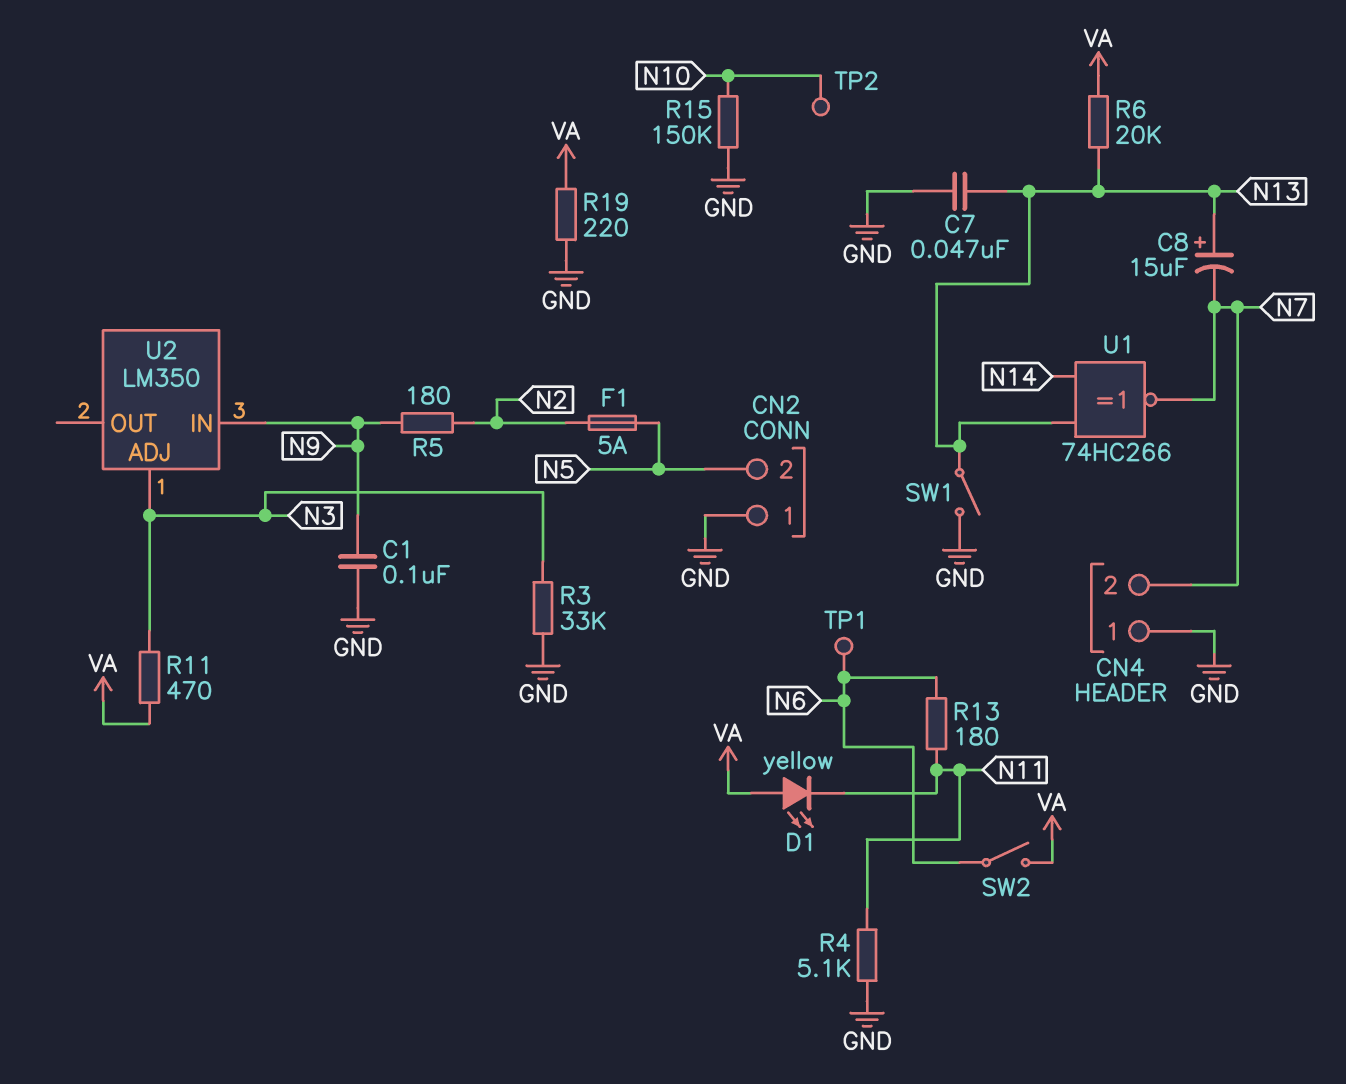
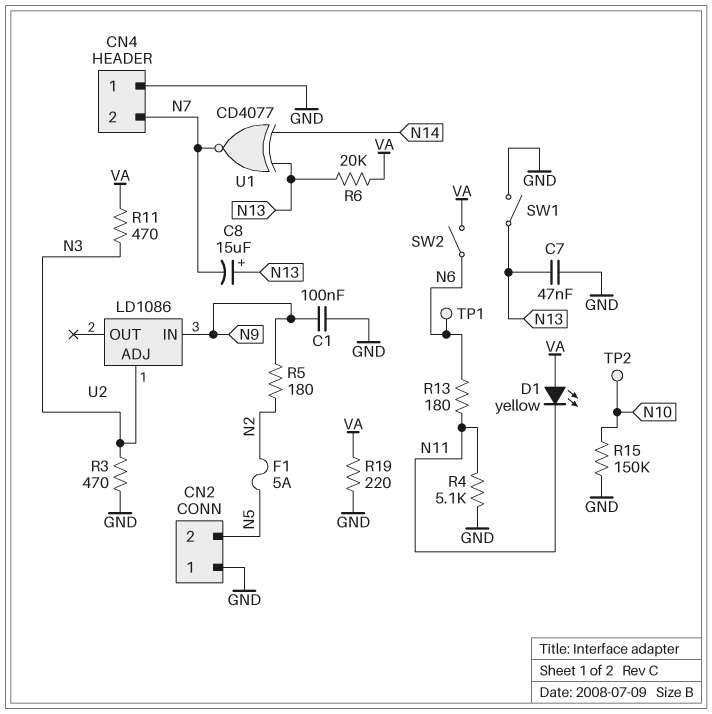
R3: 33k (GND, N3) -> 470 (GND, N3)
U1: XNOR 74HC266 (in N13, in N14, out N7) -> XNOR CD4077 (in N13, in N14, out N7)
U2: LM350 -> LD1086

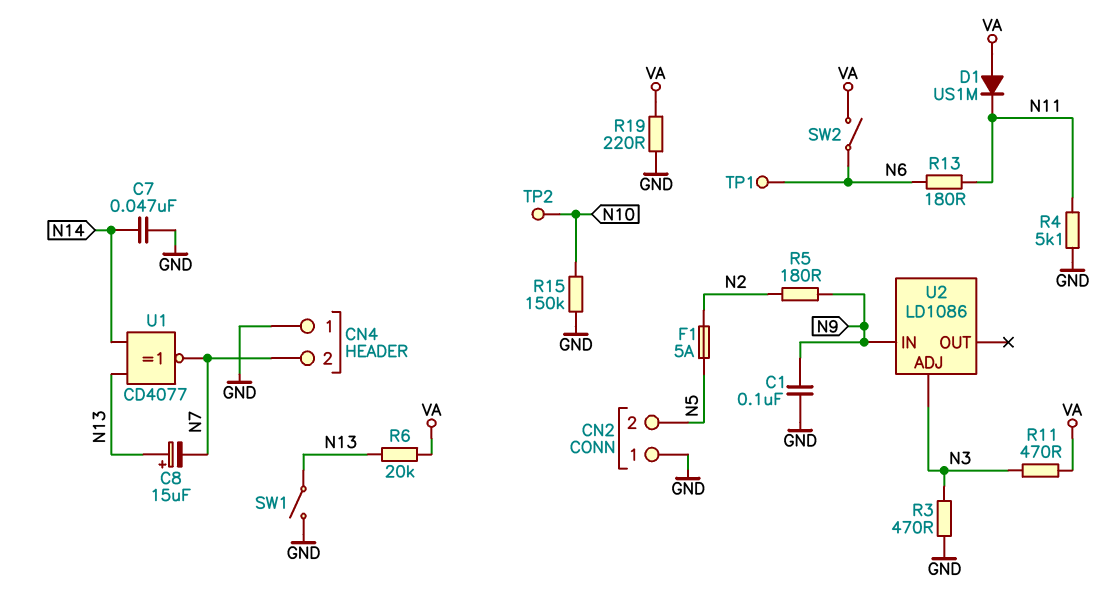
C7: 47nF (GND, N13) -> 47nF (GND, N14)
D1: LED yellow (A VA, K N11) -> diode US1M (A VA, K N11)

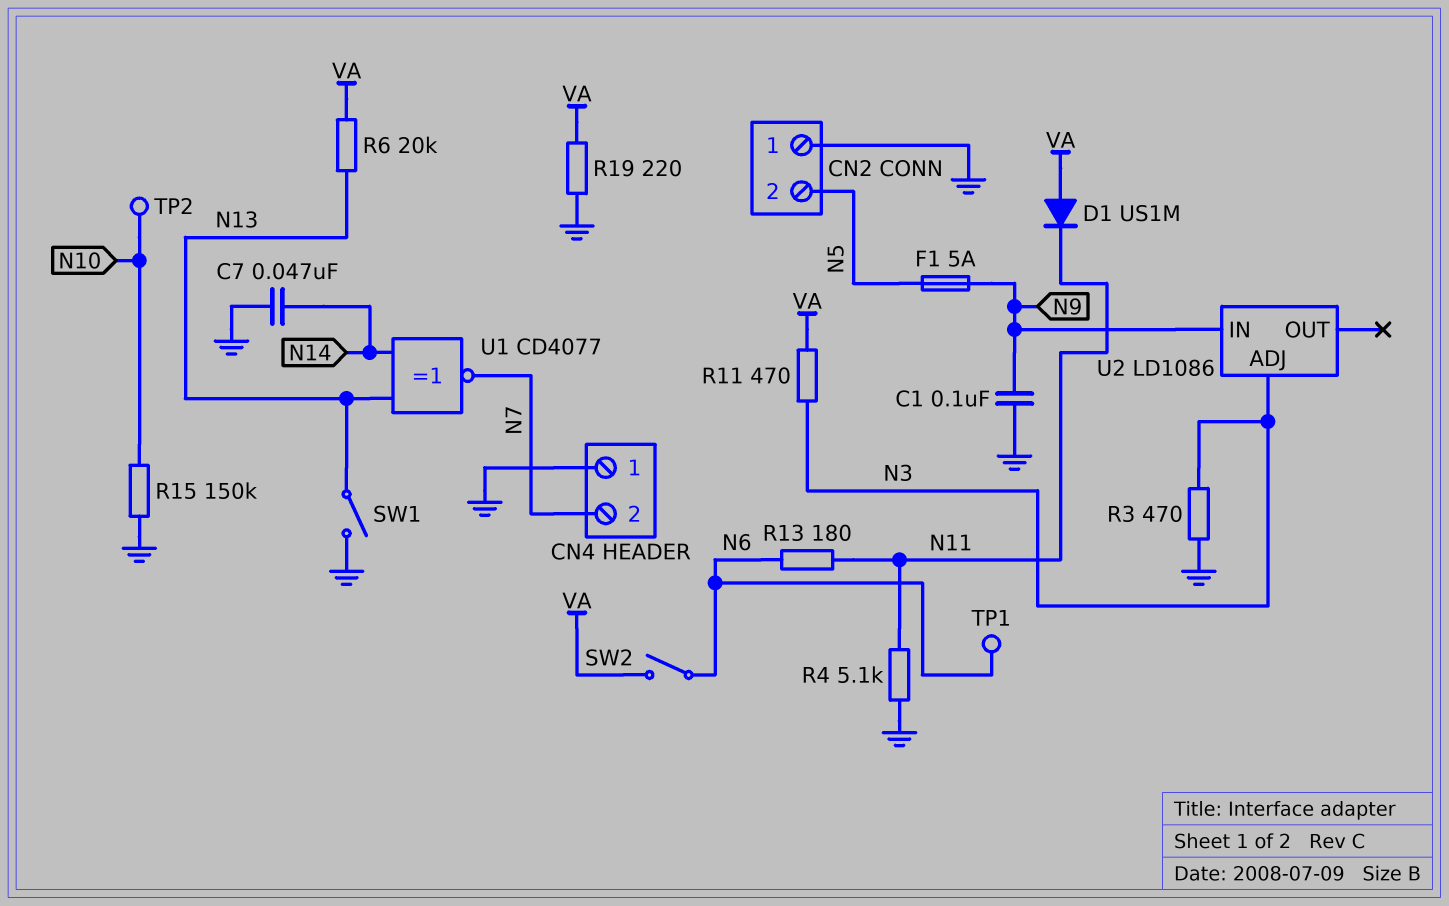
C8: 15uF (plus N13, minus N7) -> none
F1: 5A (N2, N5) -> 5A (N5, N9)
R5: 180 (N2, N9) -> none

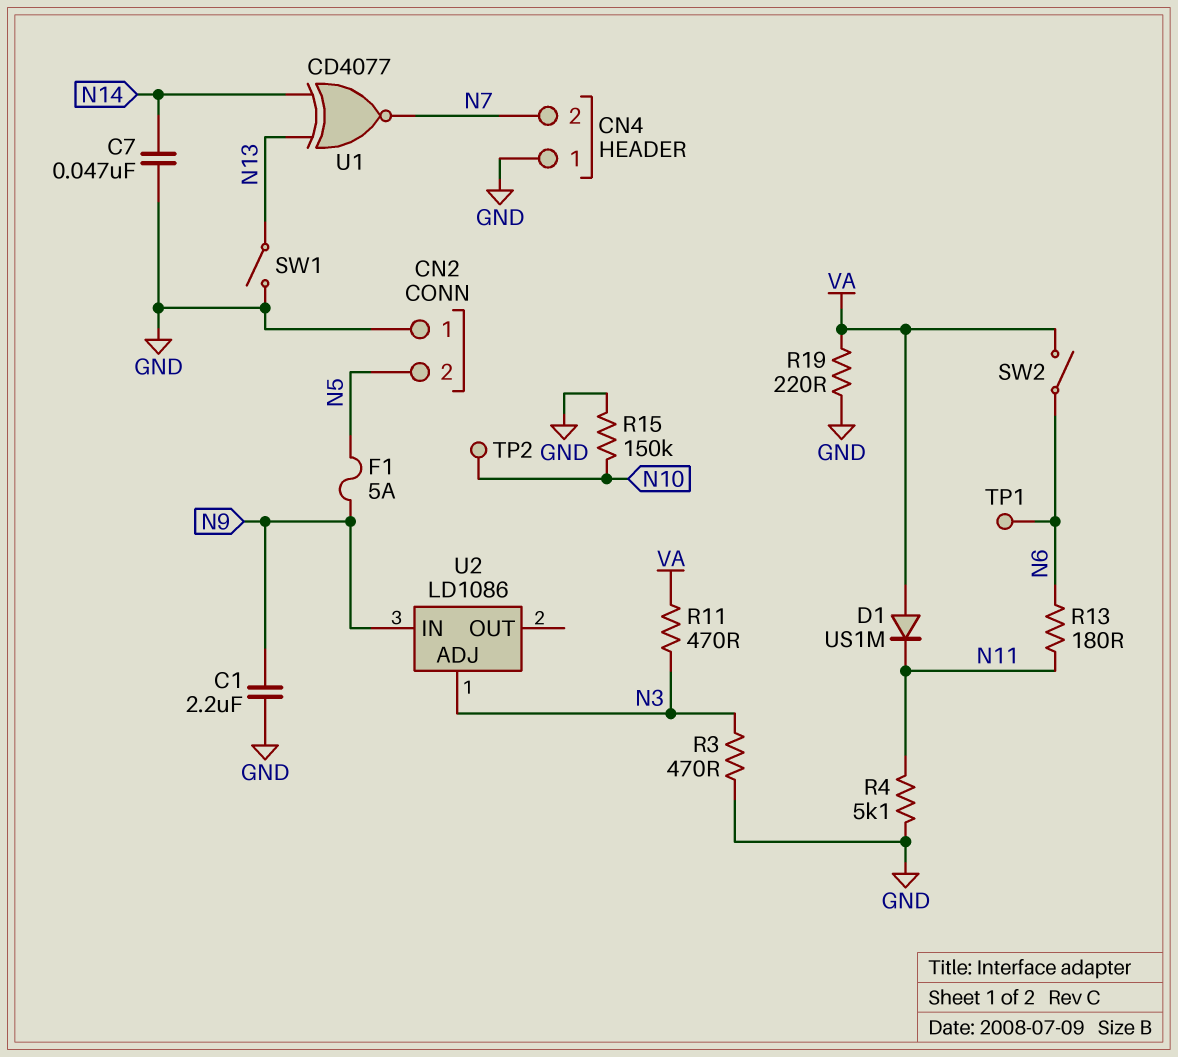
C1: 100nF (GND, N9) -> 2.2uF (GND, N9)
R6: 20k (N13, VA) -> none

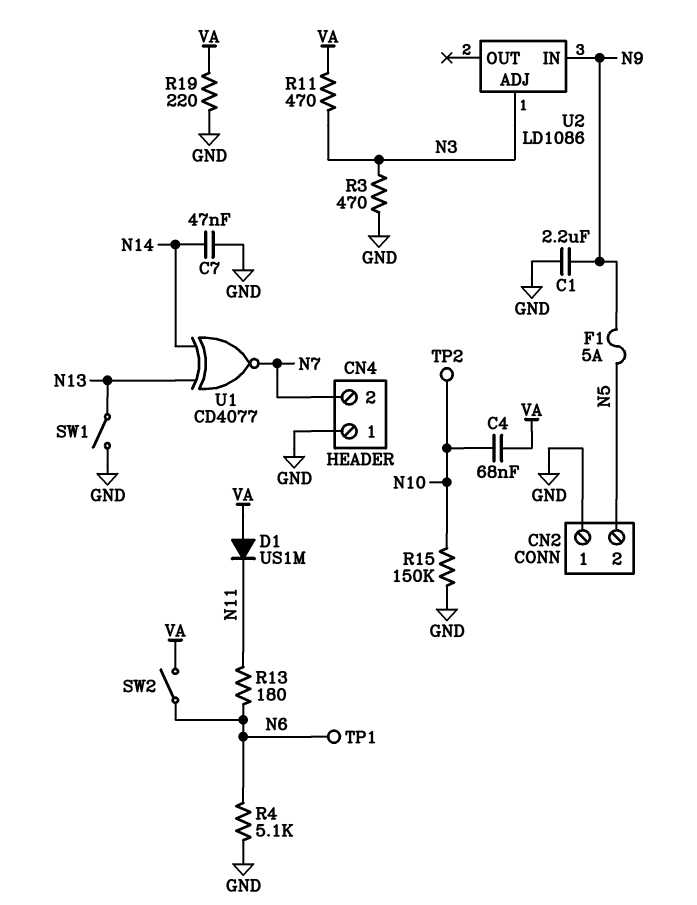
C4: none -> 68nF (N10, VA)
R4: 5.1k (GND, N11) -> 5.1k (GND, N6)

